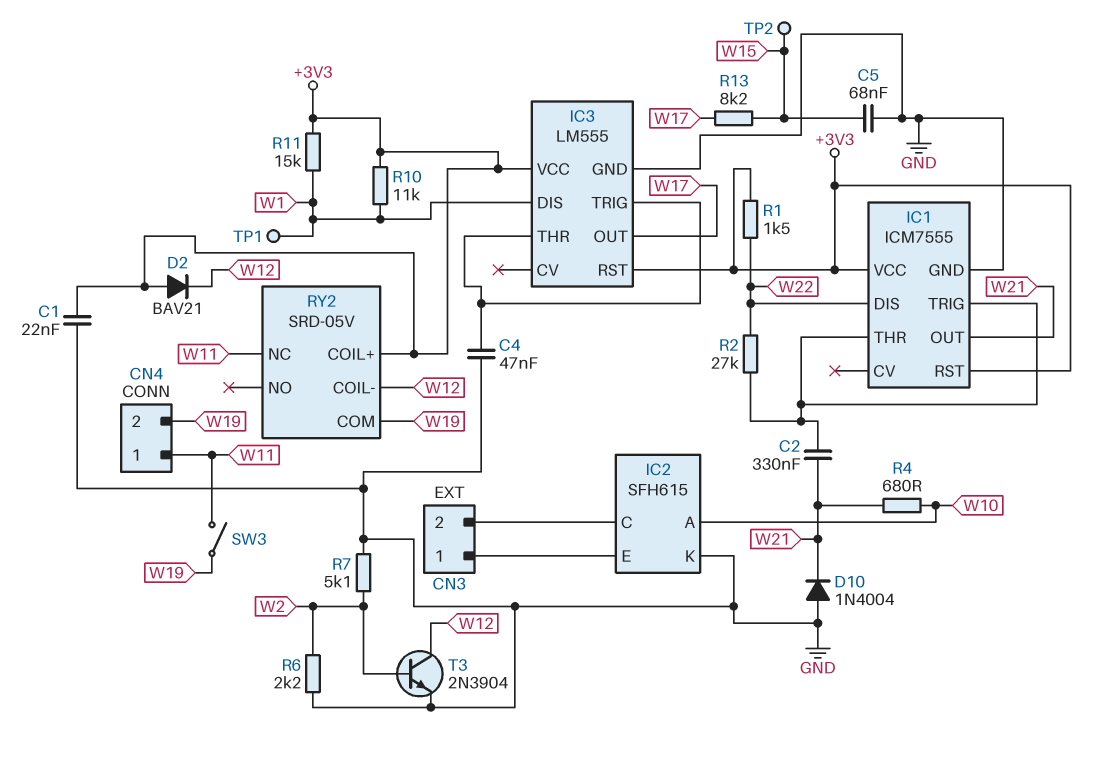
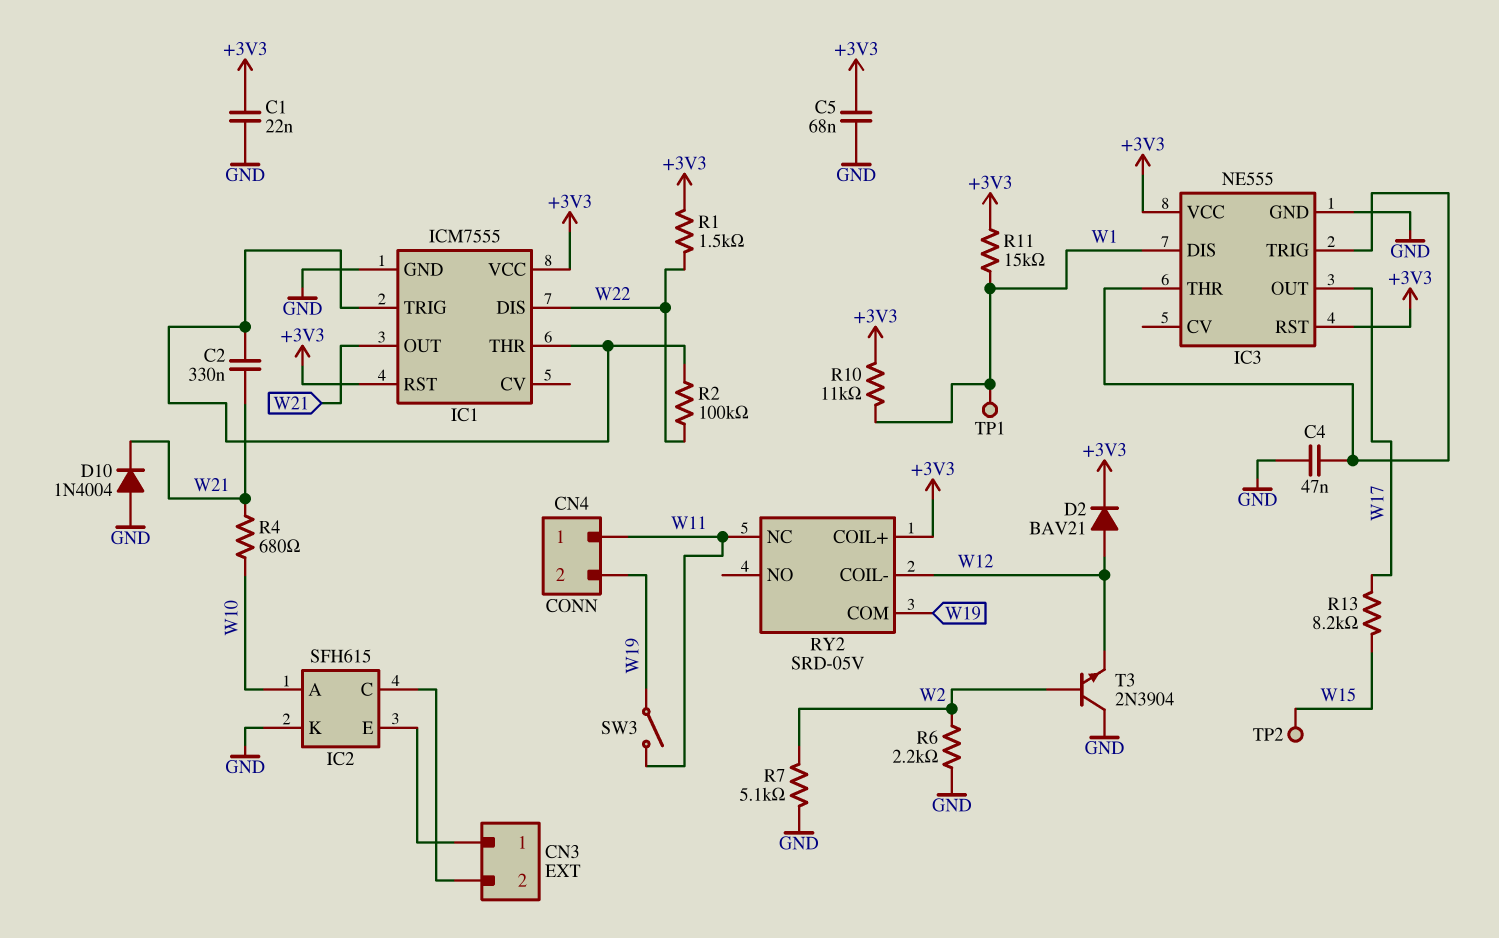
C5: 68nF (GND, W15) -> 68nF (+3V3, GND)
D2: diode BAV21 (A +3V3, K W12) -> diode BAV21 (A W12, K +3V3)
IC3: LM555 -> NE555
R2: 27k (IC1/THR, W22) -> 100k (IC1/THR, W22)
T3: NPN 2N3904 (B W2, C W12, E GND) -> NPN 2N3904 (B W2, C GND, E W12)

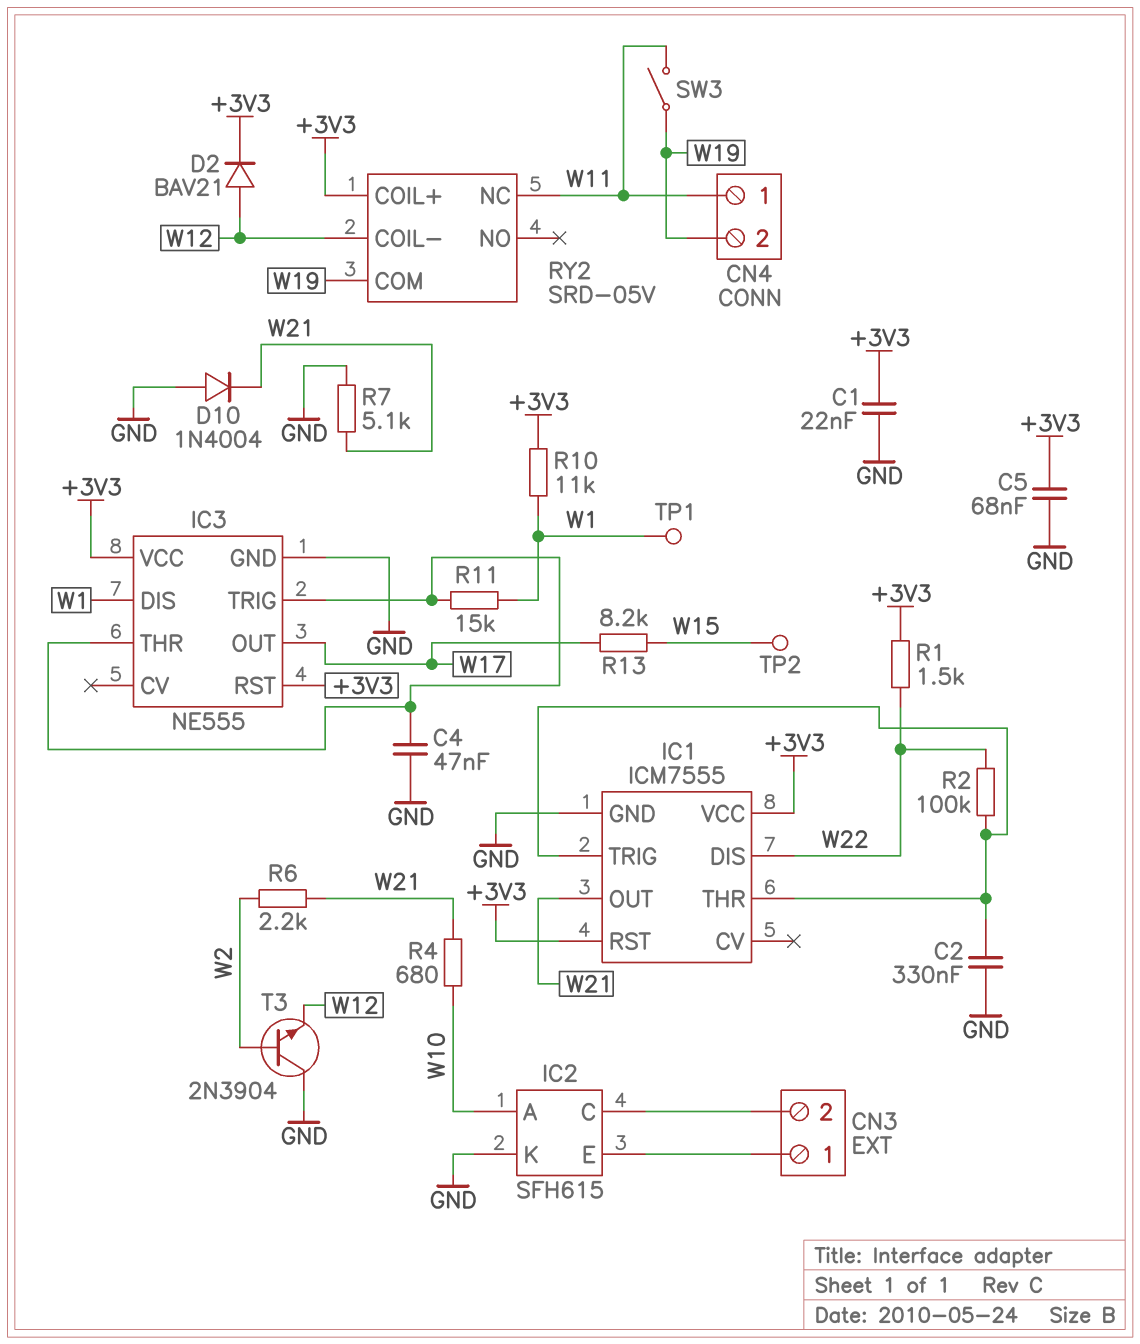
C2: 330nF (IC1/THR, W21) -> 330nF (GND, IC1/THR)
R6: 2.2k (GND, W2) -> 2.2k (W2, W21)
R7: 5.1k (GND, W2) -> 5.1k (GND, W21)
R11: 15k (+3V3, W1) -> 15k (IC3/THR, W1)

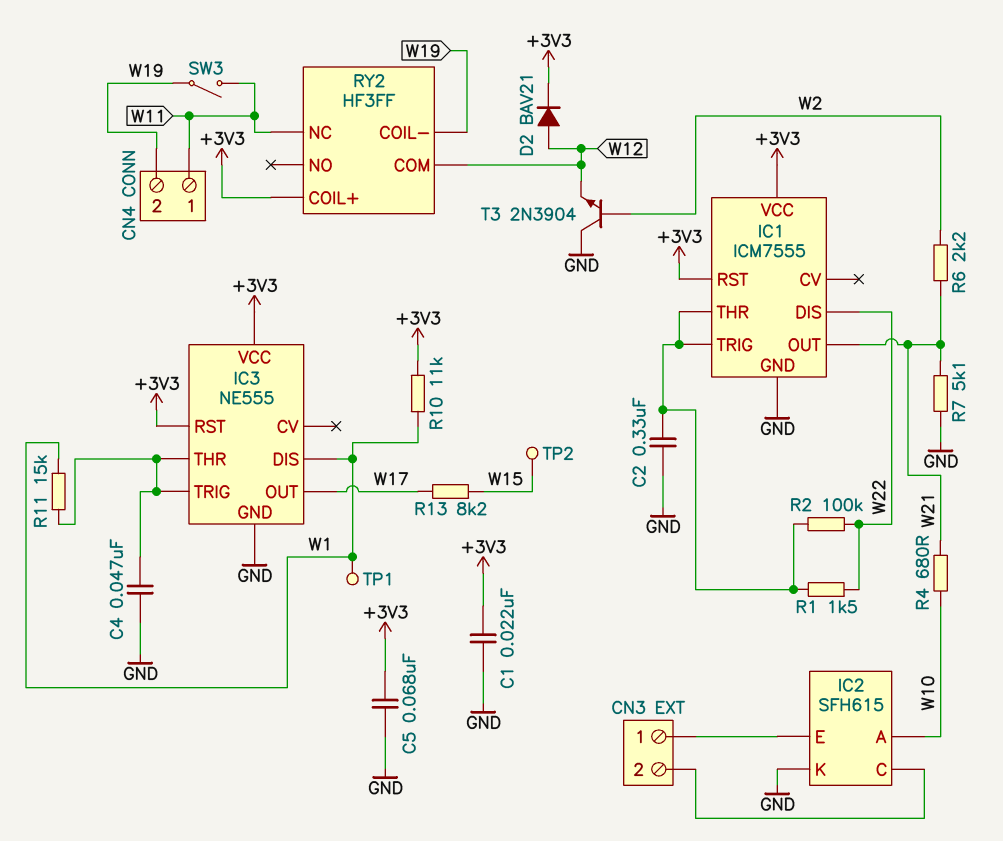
D10: diode 1N4004 (A GND, K W21) -> none
R1: 1.5k (+3V3, W22) -> 1.5k (IC1/THR, W22)
RY2: SRD-05V -> HF3FF
RY2 pin COIL-: W12 -> W19
RY2 pin COM: W19 -> W12

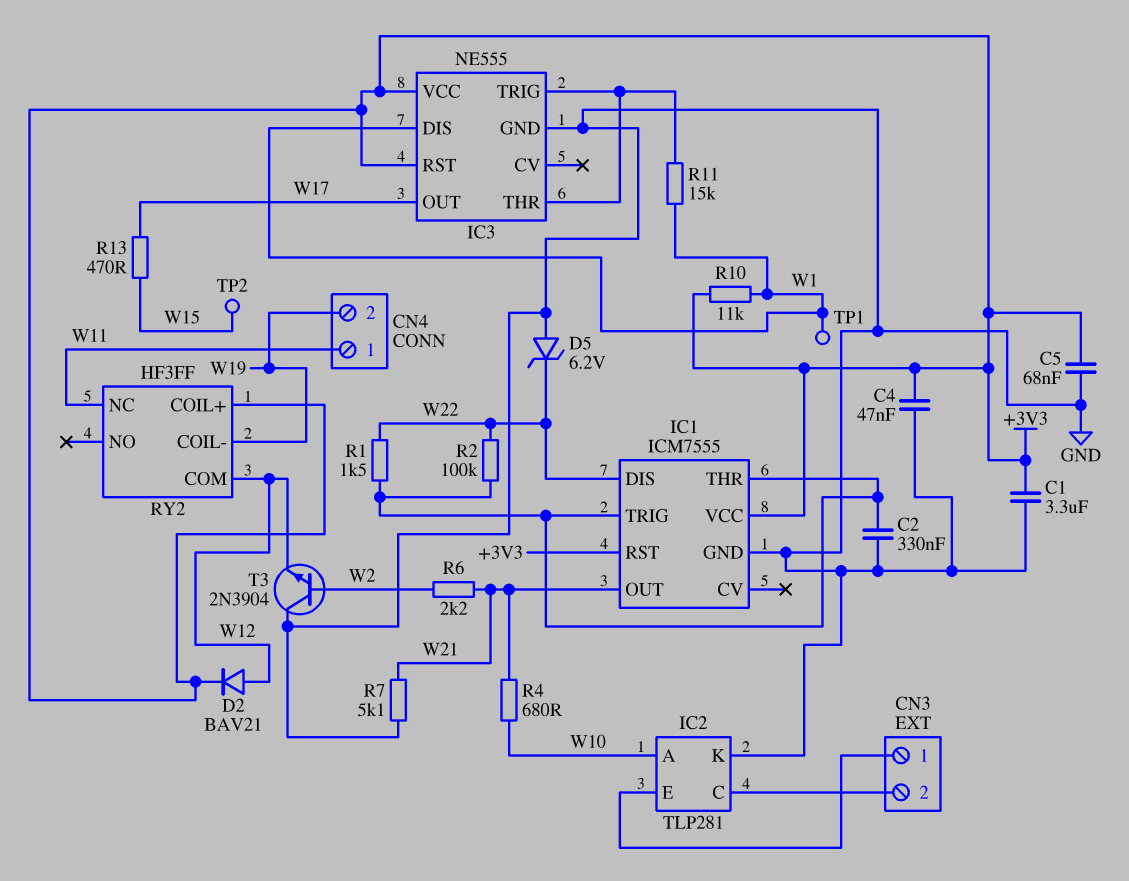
C1: 22nF (+3V3, GND) -> 3.3uF (+3V3, GND)
C4: 47nF (GND, IC3/THR) -> 47nF (+3V3, GND)
D5: none -> zener 6.2V (A GND, K W22)
IC2: SFH615 -> TLP281
R13: 8.2k (W15, W17) -> 470 (W15, W17)
SW3: switch (W11, W19) -> none

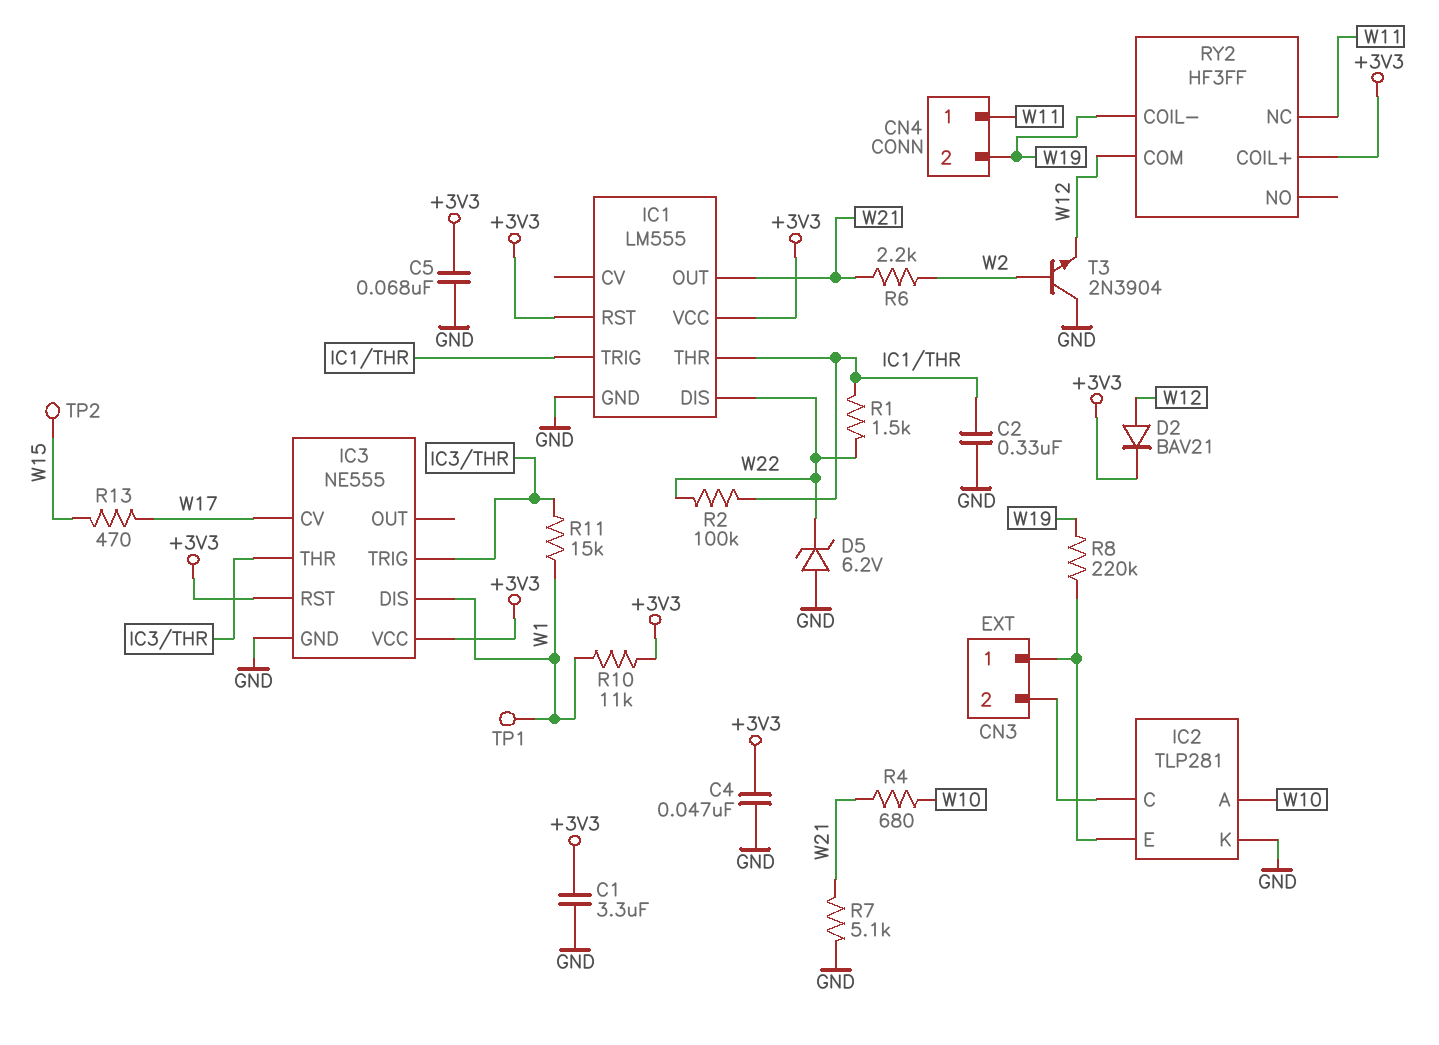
IC1: ICM7555 -> LM555
IC3 pin CV: none -> W17
IC3 pin OUT: W17 -> none
R8: none -> 220k (CN3/1, W19)

